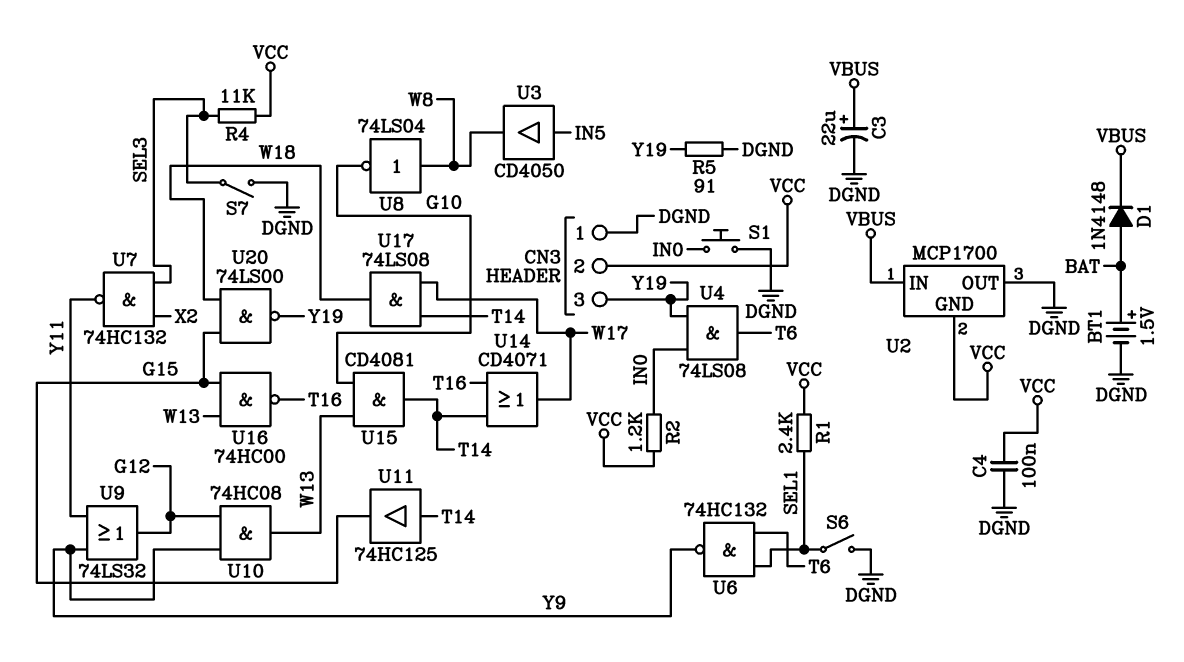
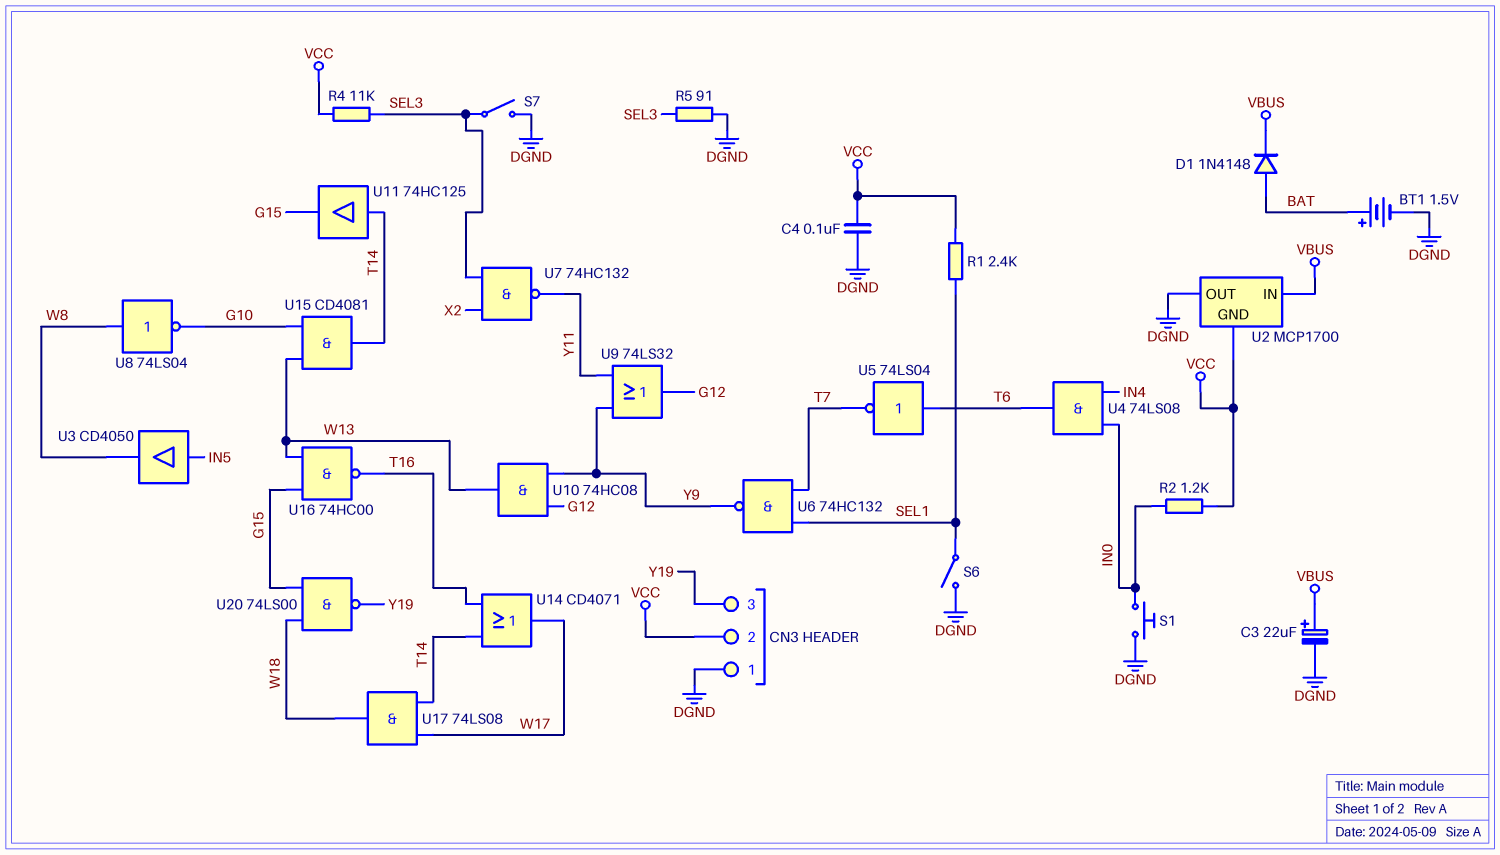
R5: 91 (DGND, Y19) -> 91 (DGND, SEL3)
U4: AND 74LS08 (in IN0, in Y19, out T6) -> AND 74LS08 (in IN0, in IN4, out T6)
U5: none -> NOT 74LS04 (in T6, out T7)
U6: NAND 74HC132 (in SEL1, in T6, out Y9) -> NAND 74HC132 (in SEL1, in T7, out Y9)

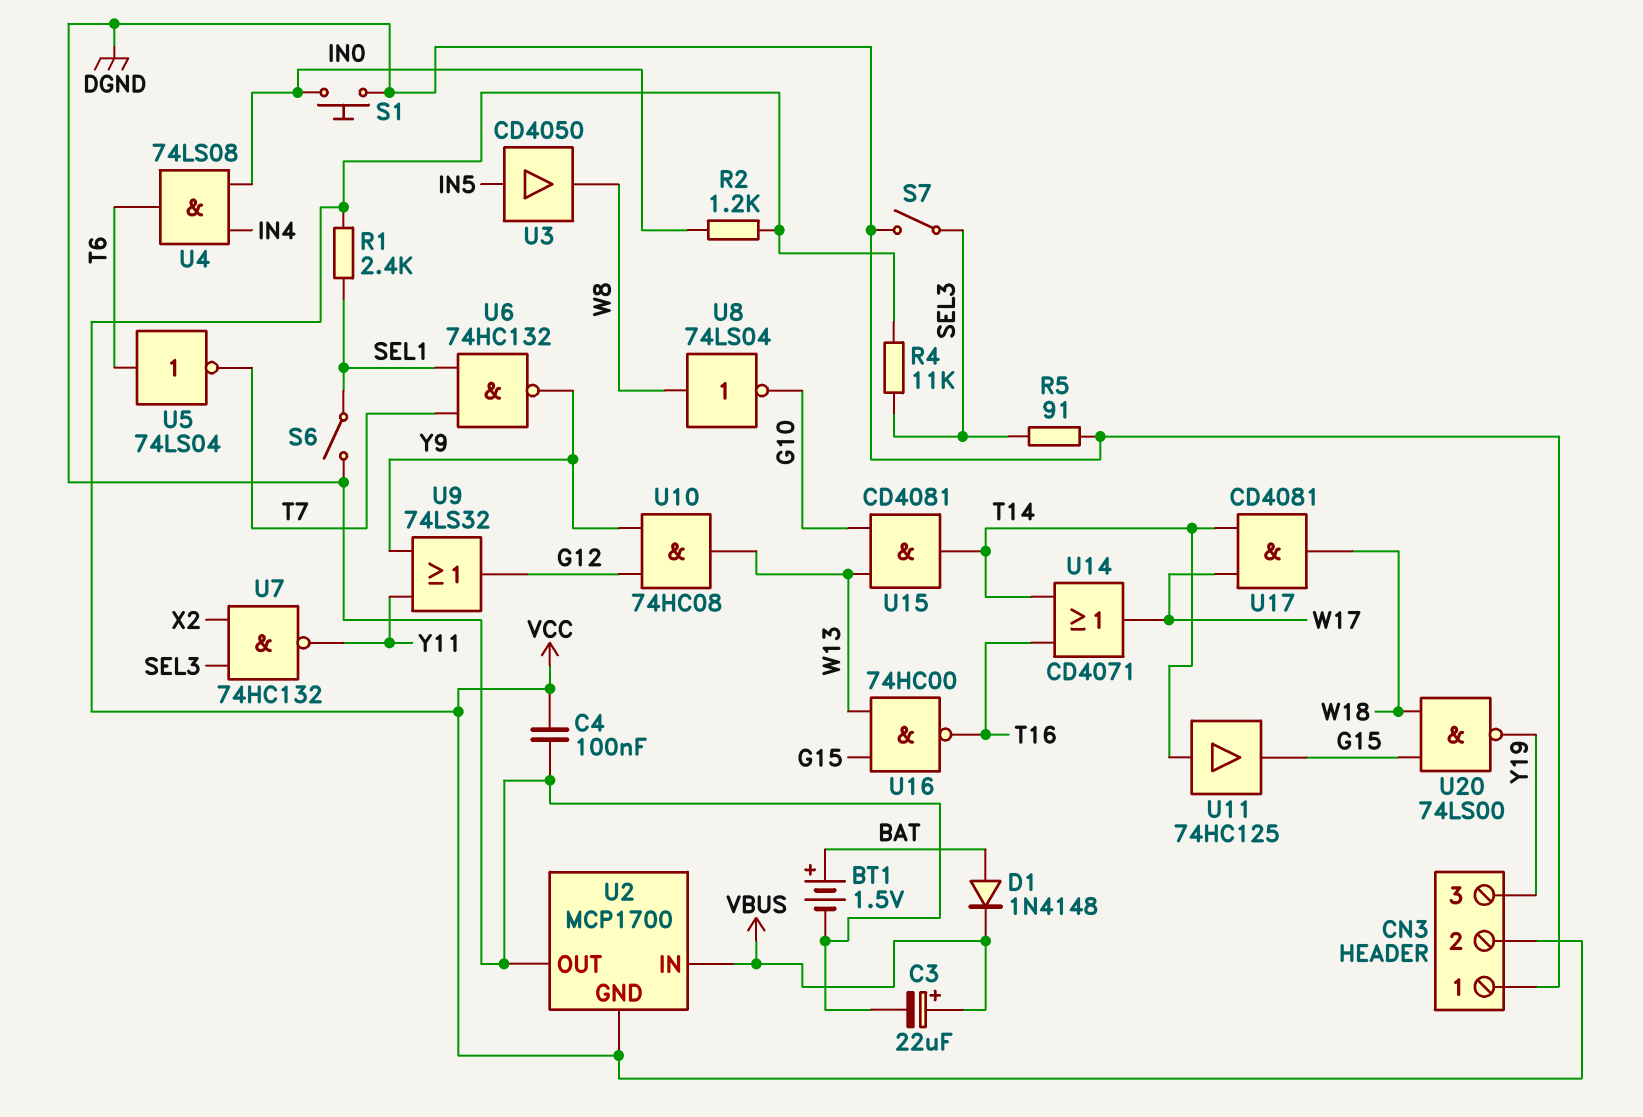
U17: AND 74LS08 (in T14, in W17, out W18) -> AND CD4081 (in T14, in W17, out W18)

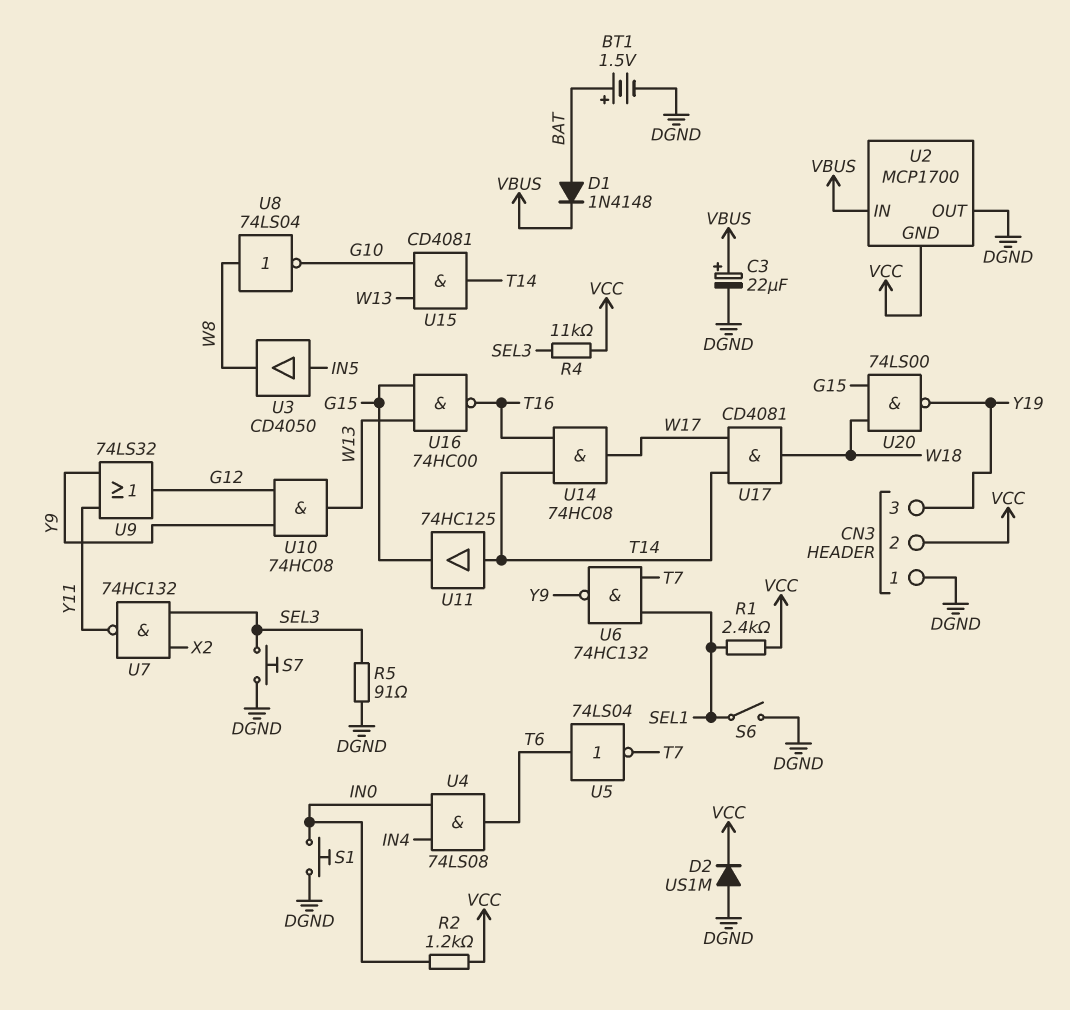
C4: 100nF (DGND, VCC) -> none
D2: none -> diode US1M (A DGND, K VCC)
S7: switch (DGND, SEL3) -> button (DGND, SEL3)
U14: OR CD4071 (in T14, in T16, out W17) -> AND 74HC08 (in T14, in T16, out W17)

